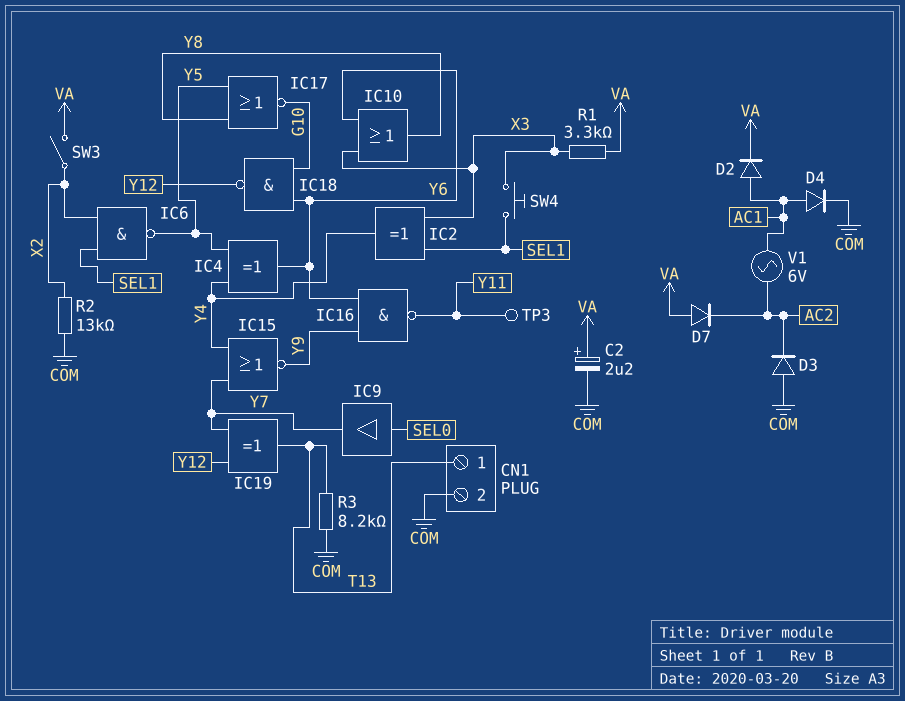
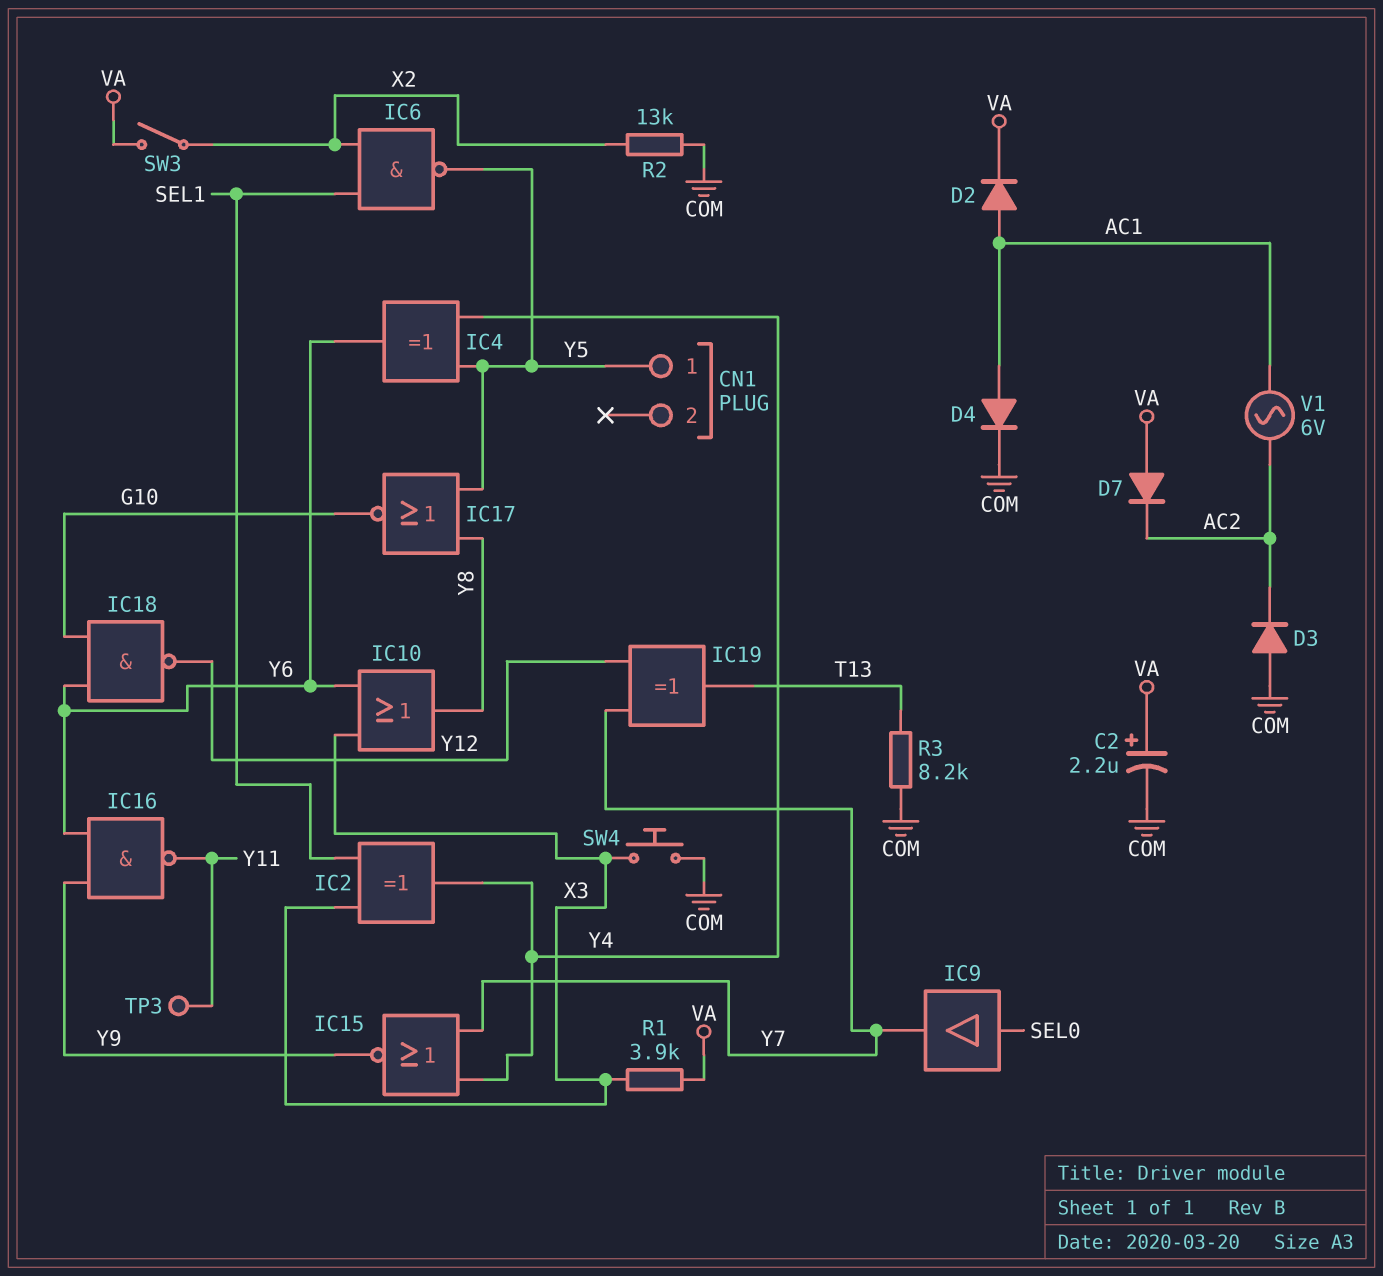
CN1 pin 1: T13 -> Y5
CN1 pin 2: COM -> none
R1: 3.3k (VA, X3) -> 3.9k (VA, X3)
SW4: button (SEL1, X3) -> button (COM, X3)

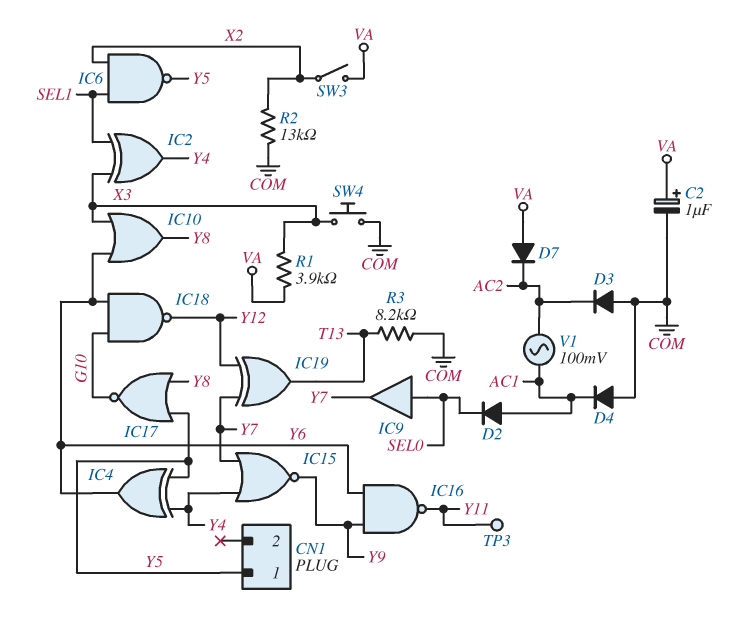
C2: 2.2uF (plus VA, minus COM) -> 1uF (plus VA, minus COM)
D2: diode (A AC1, K VA) -> diode (A AC1, K SEL0)
D4: diode (A AC1, K COM) -> diode (A COM, K AC1)
V1: AC 6V (AC1, AC2) -> AC 100mV (AC1, AC2)

